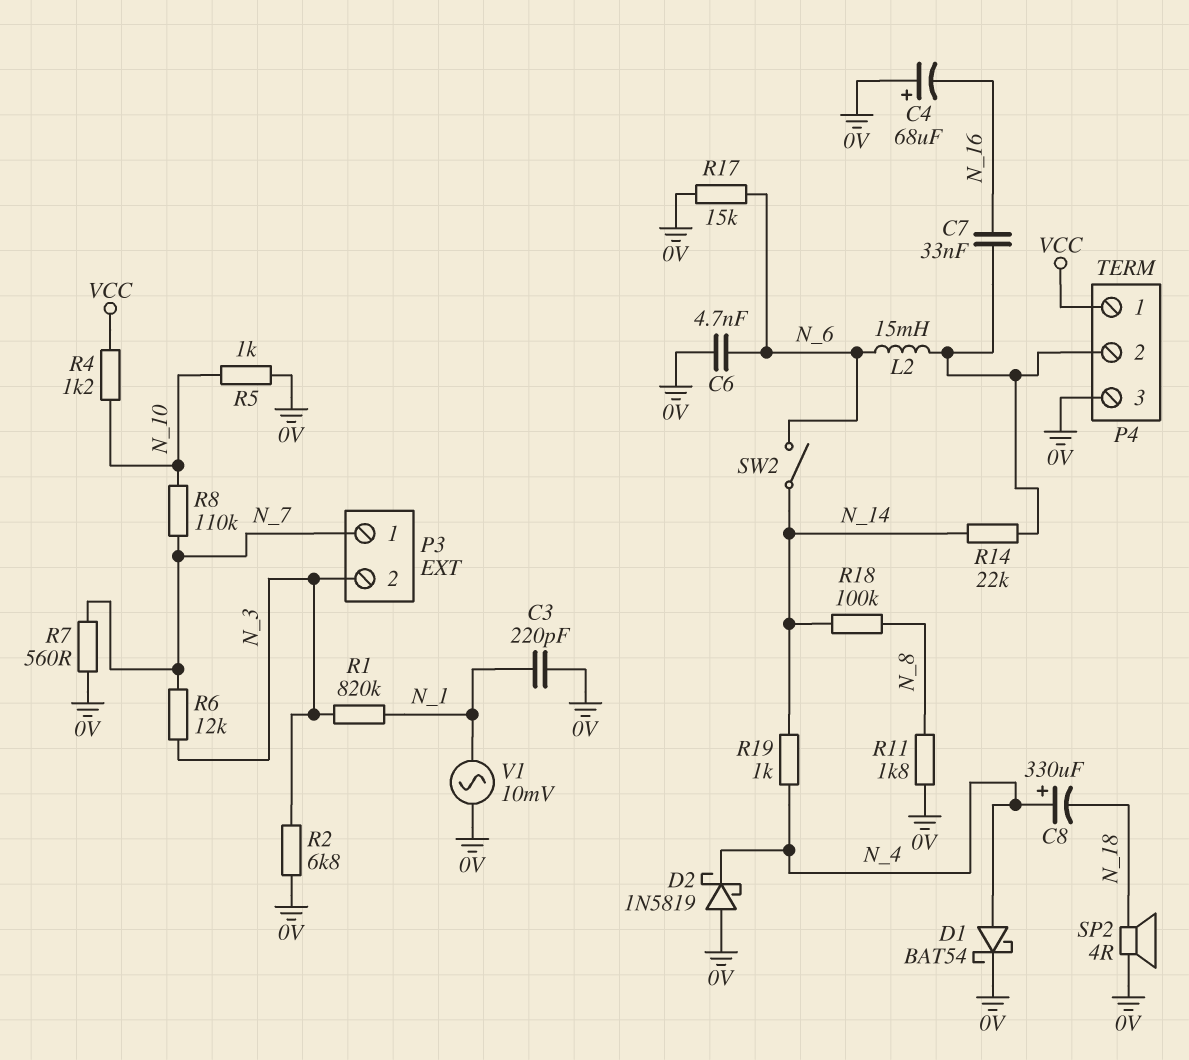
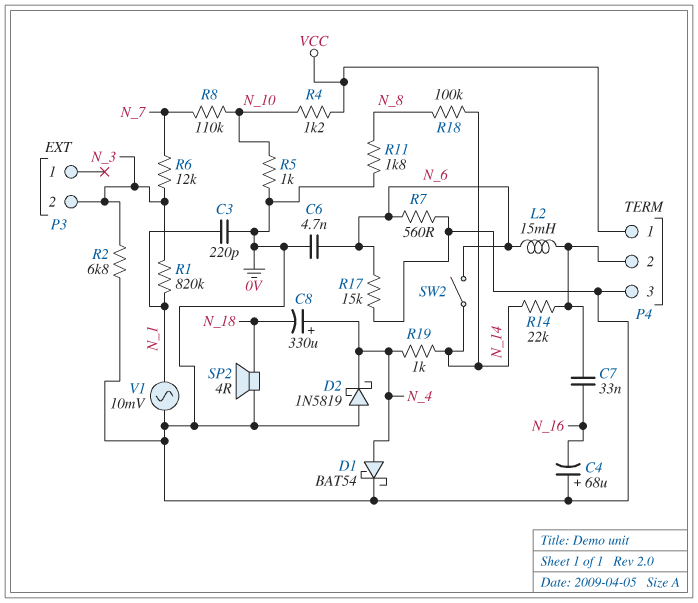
P3 pin 1: N_7 -> none
R7: 560 (0V, N_7) -> 560 (0V, N_6)

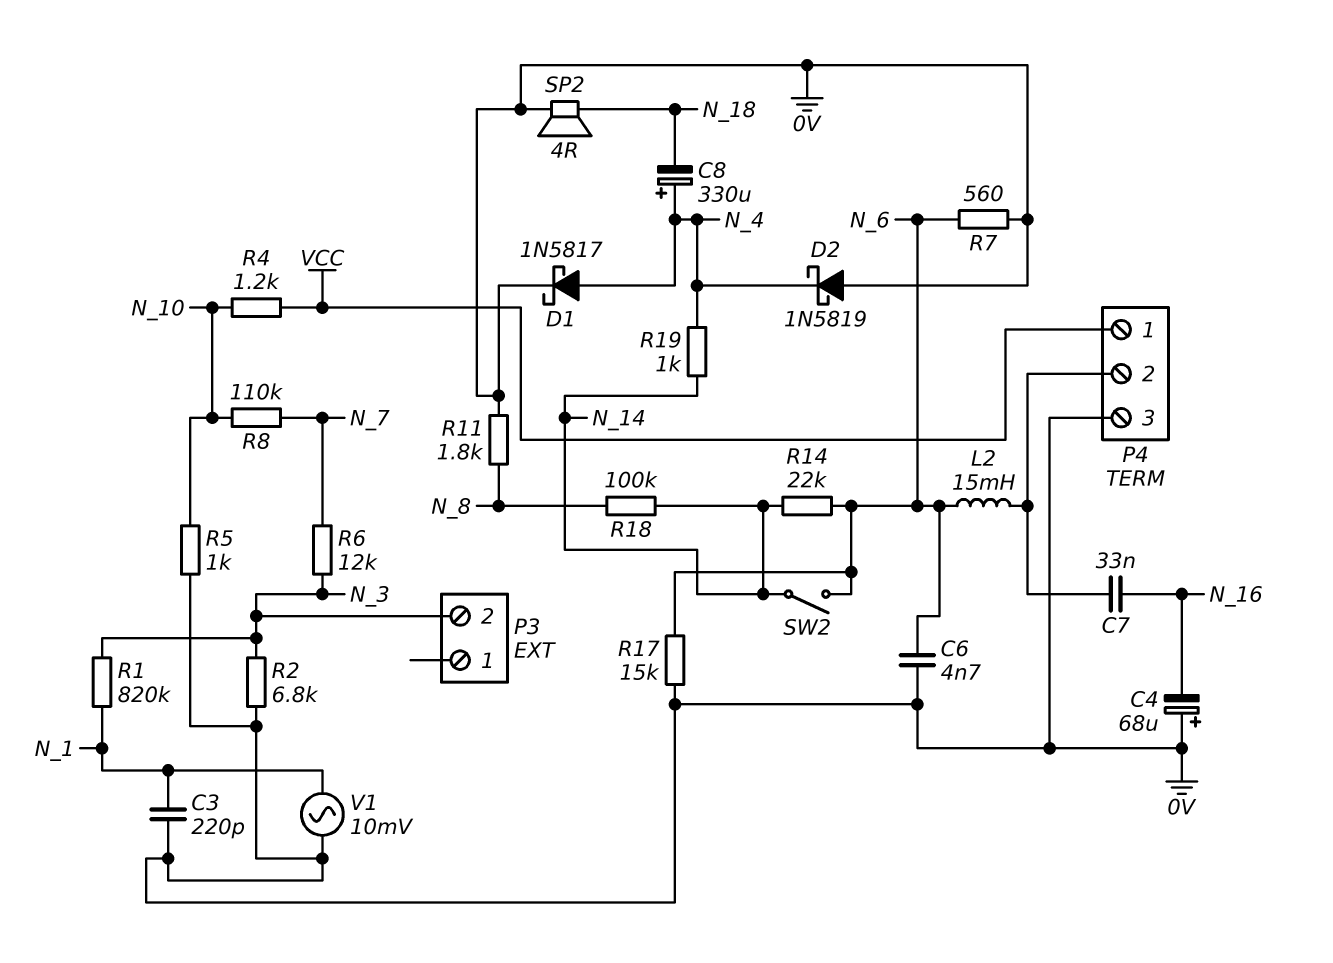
D1: schottky BAT54 (A N_4, K 0V) -> schottky 1N5817 (A N_4, K 0V)
R14: 22k (N_14, P4/2) -> 22k (N_6, N_14)

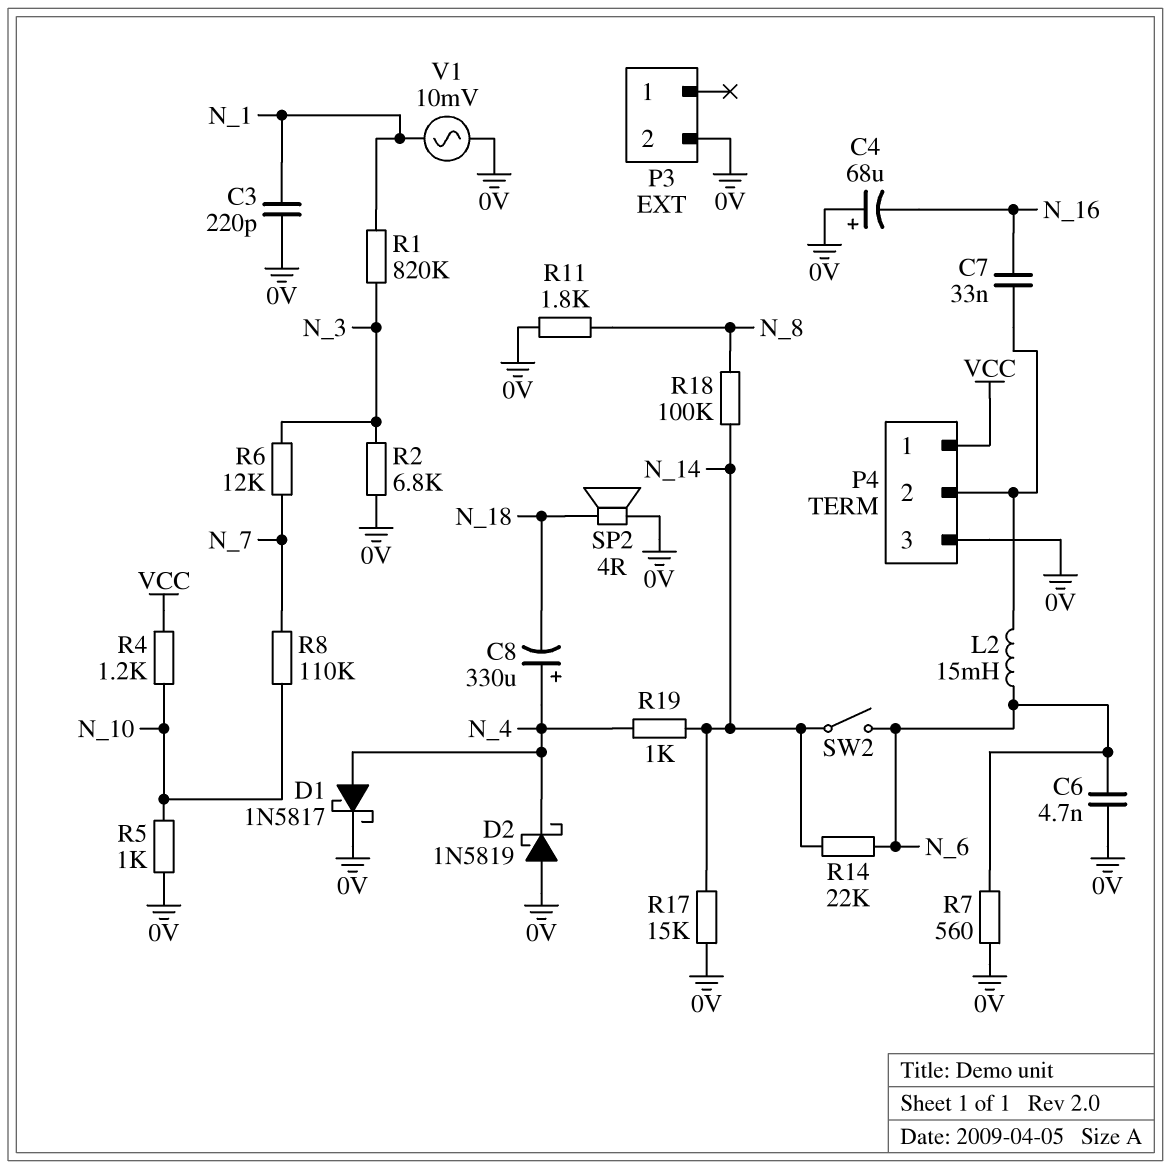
P3 pin 2: N_3 -> 0V
R17: 15k (0V, N_6) -> 15k (0V, N_14)

